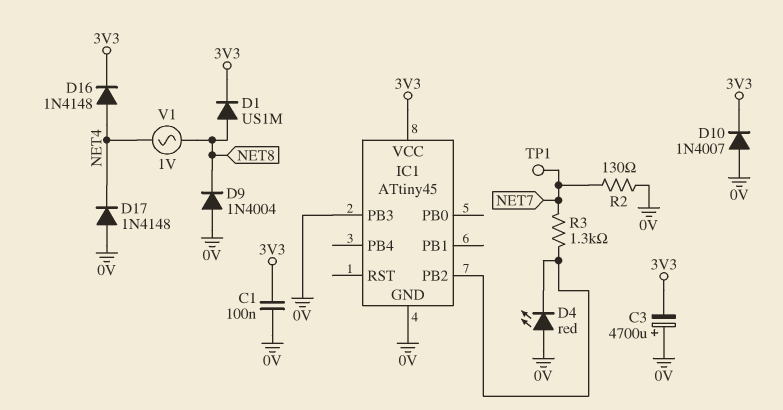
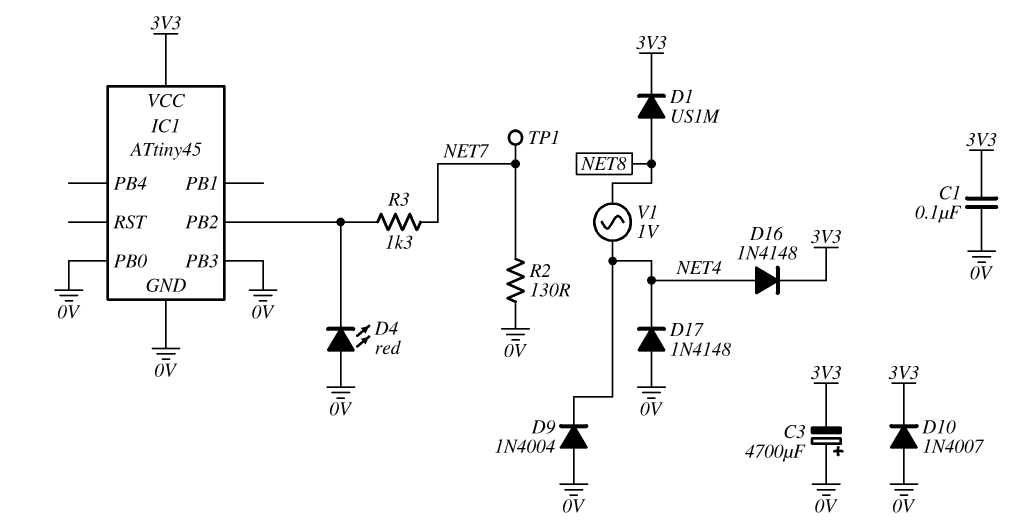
D9: diode 1N4004 (A 0V, K NET8) -> diode 1N4004 (A 0V, K NET4)
IC1 pin PB0: none -> 0V

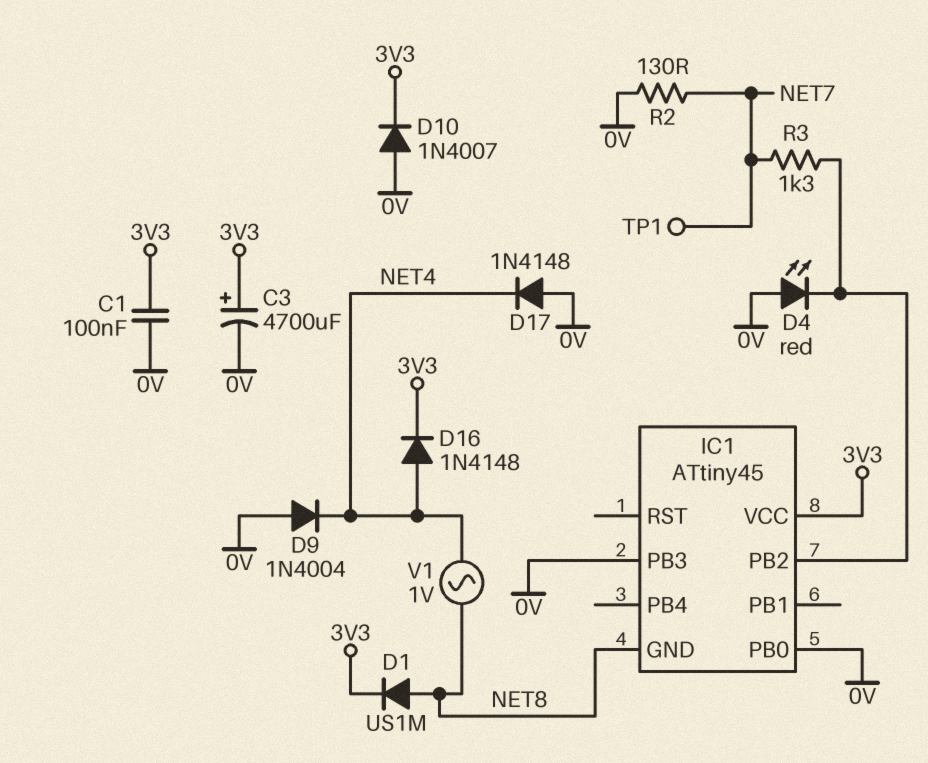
C3: 4700uF (plus 0V, minus 3V3) -> 4700uF (plus 3V3, minus 0V)
IC1 pin GND: 0V -> NET8

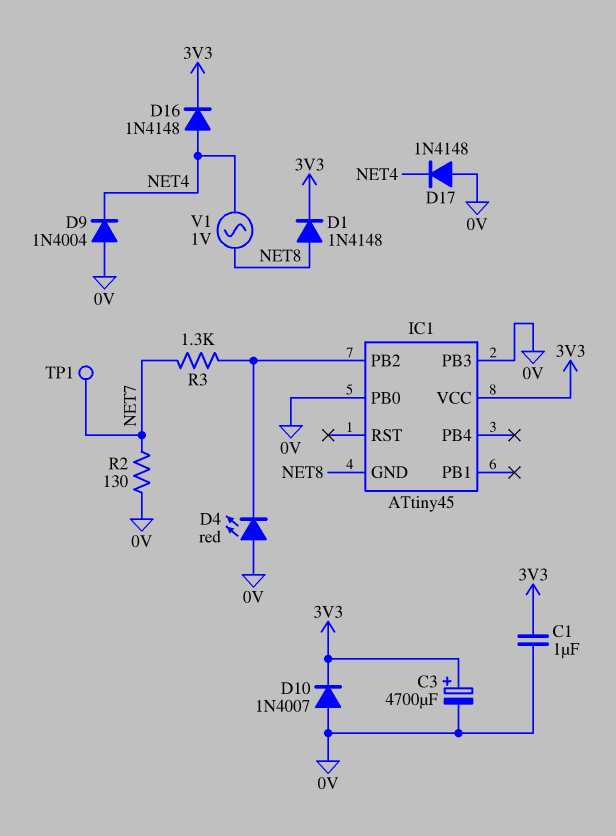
C1: 100nF (0V, 3V3) -> 1uF (0V, 3V3)
D1: diode US1M (A NET8, K 3V3) -> diode 1N4148 (A NET8, K 3V3)

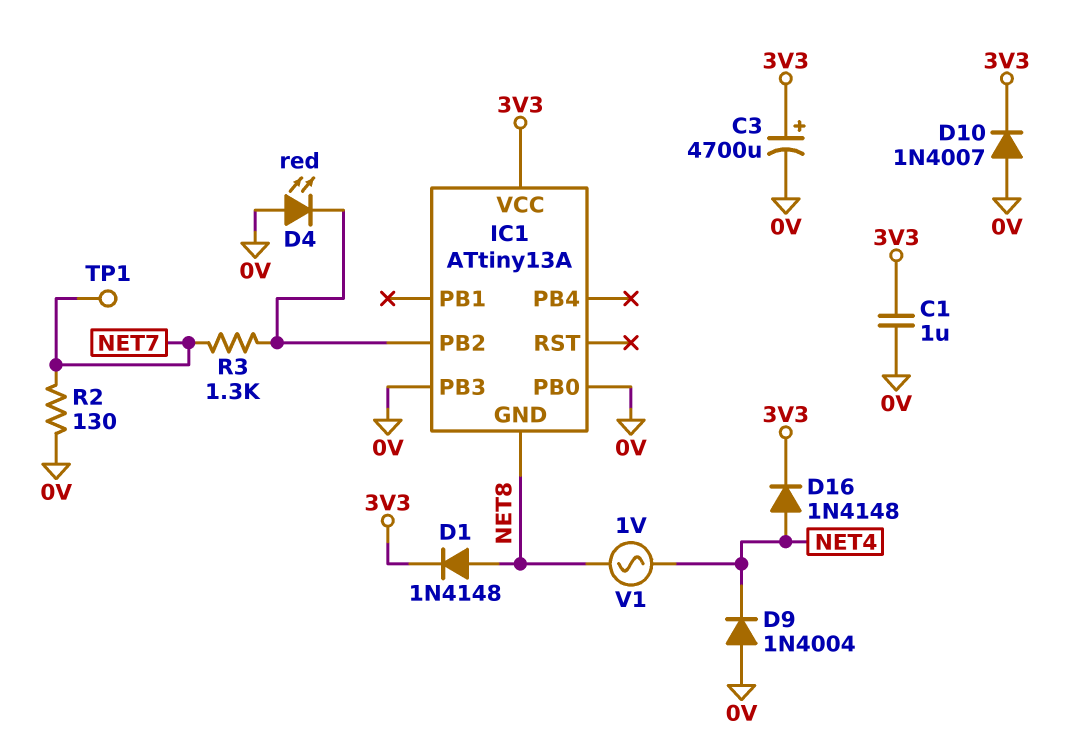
D17: diode 1N4148 (A 0V, K NET4) -> none
IC1: ATtiny45 -> ATtiny13A

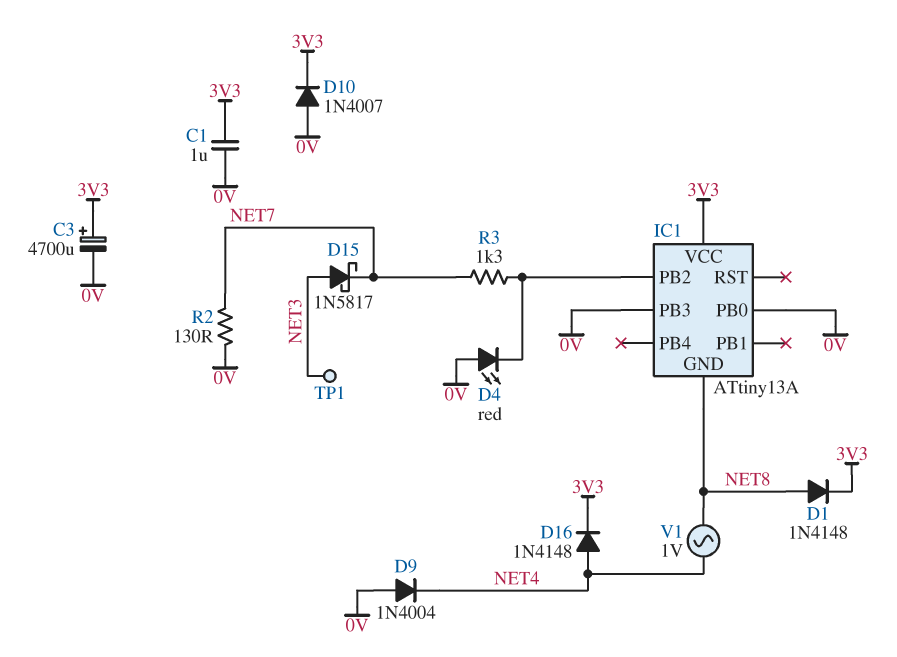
D15: none -> schottky 1N5817 (A NET3, K NET7)
TP1: test point (NET7) -> test point (NET3)

